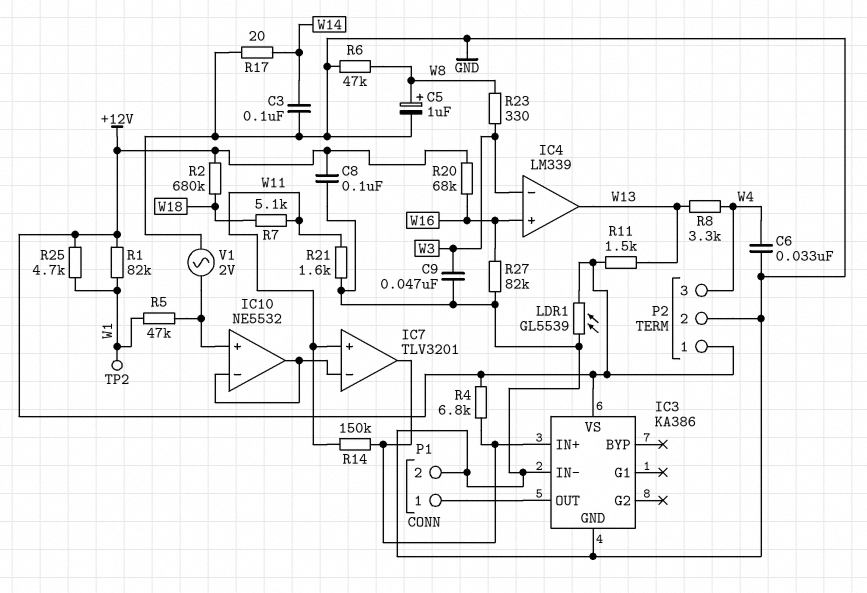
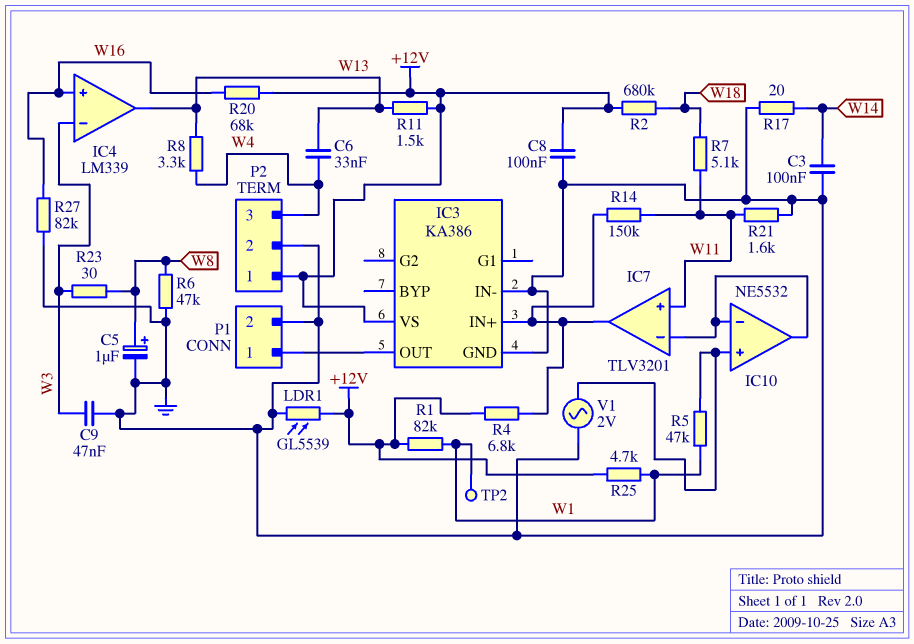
C6: 33nF (GND, W4) -> 33nF (W4, W13)
R23: 330 (W3, W8) -> 30 (W3, W8)

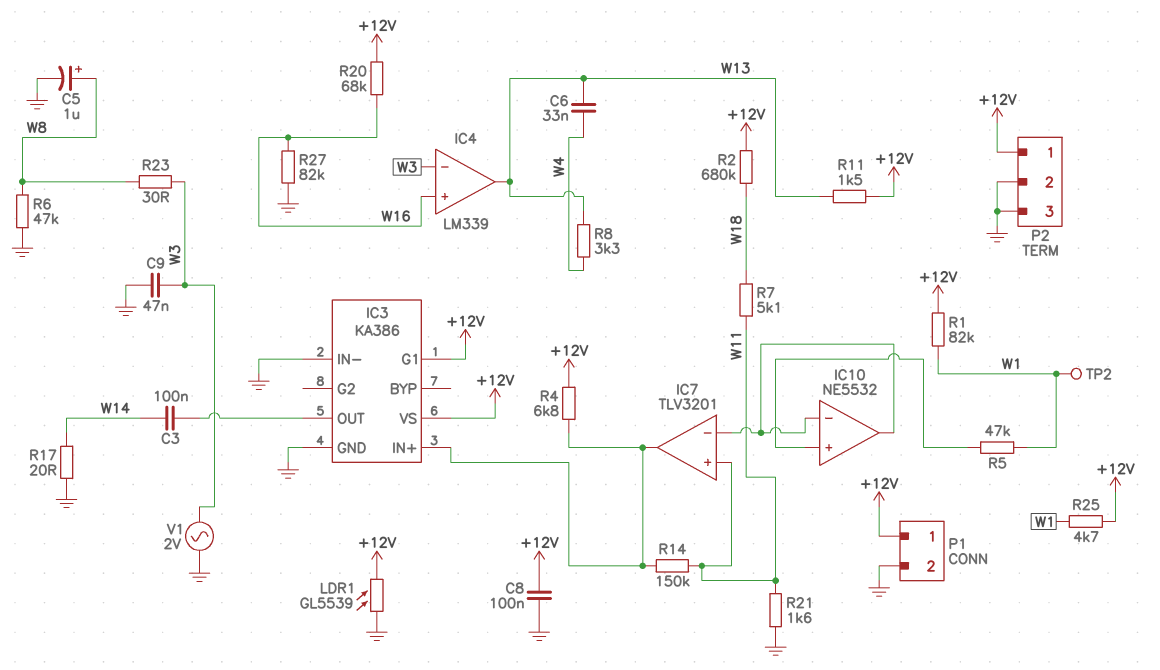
C3: 100nF (GND, W14) -> 100nF (IC3/OUT, W14)
IC3 pin G1: none -> +12V
P1 pin 1: IC3/OUT -> +12V
P2 pin 3: W4 -> GND
V1: AC 2V (GND, IC10/in+) -> AC 2V (GND, W3)

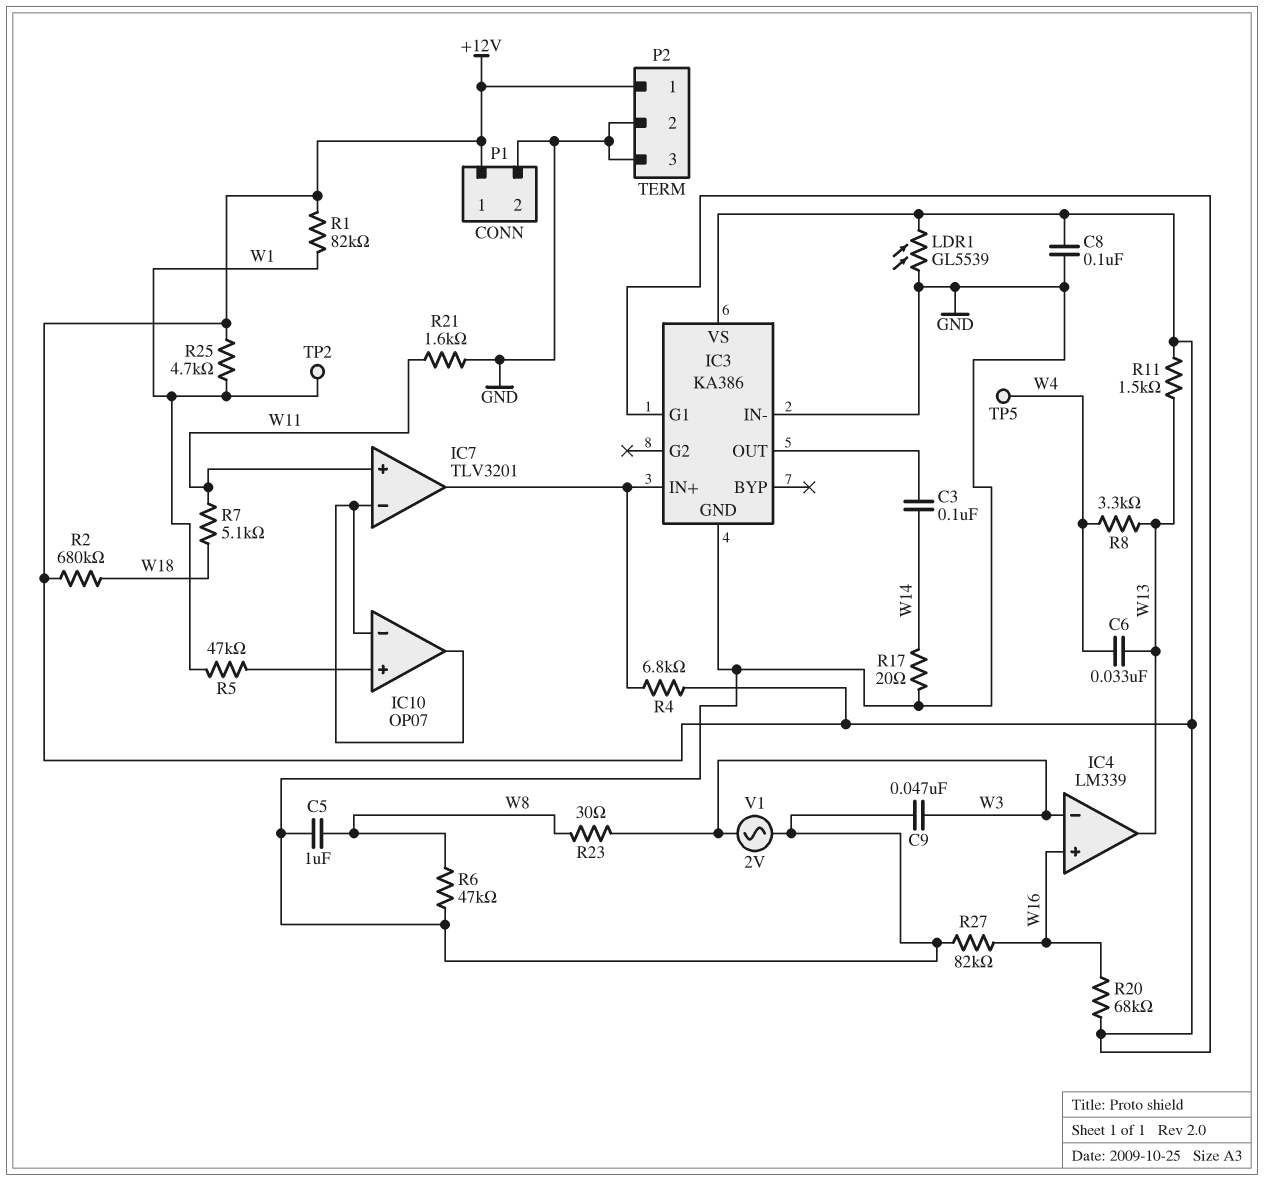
C5: 1uF (plus W8, minus GND) -> 1uF (GND, W8)
IC10: NE5532 -> OP07
R14: 150k (IC3/IN+, W11) -> none
TP5: none -> test point (W4)

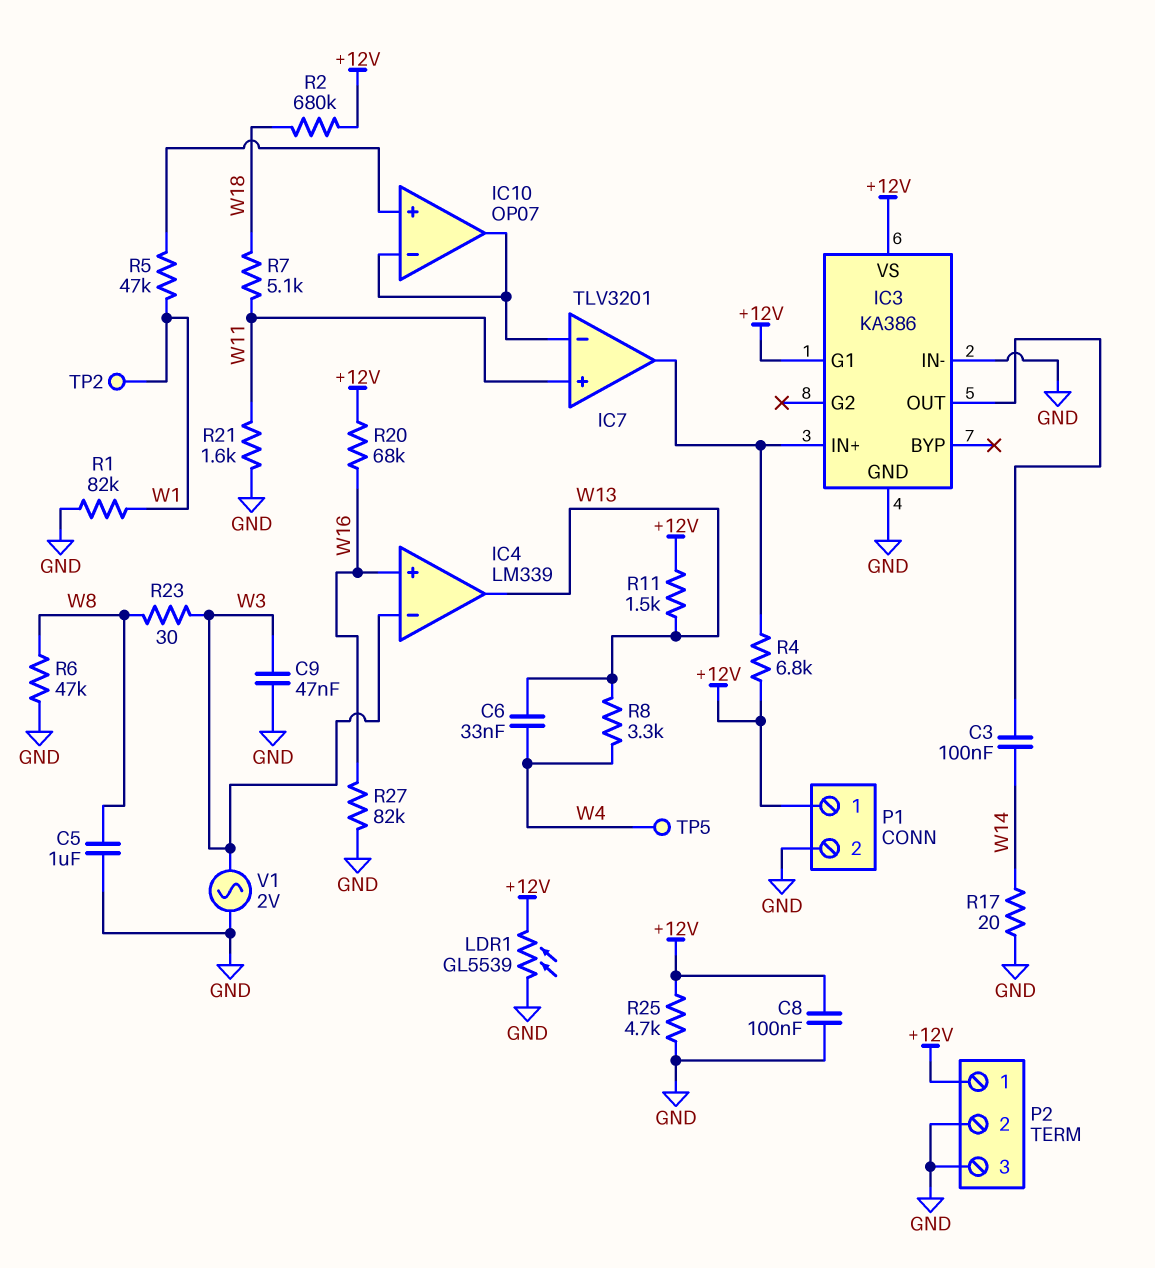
R1: 82k (+12V, W1) -> 82k (GND, W1)
R25: 4.7k (+12V, W1) -> 4.7k (+12V, GND)

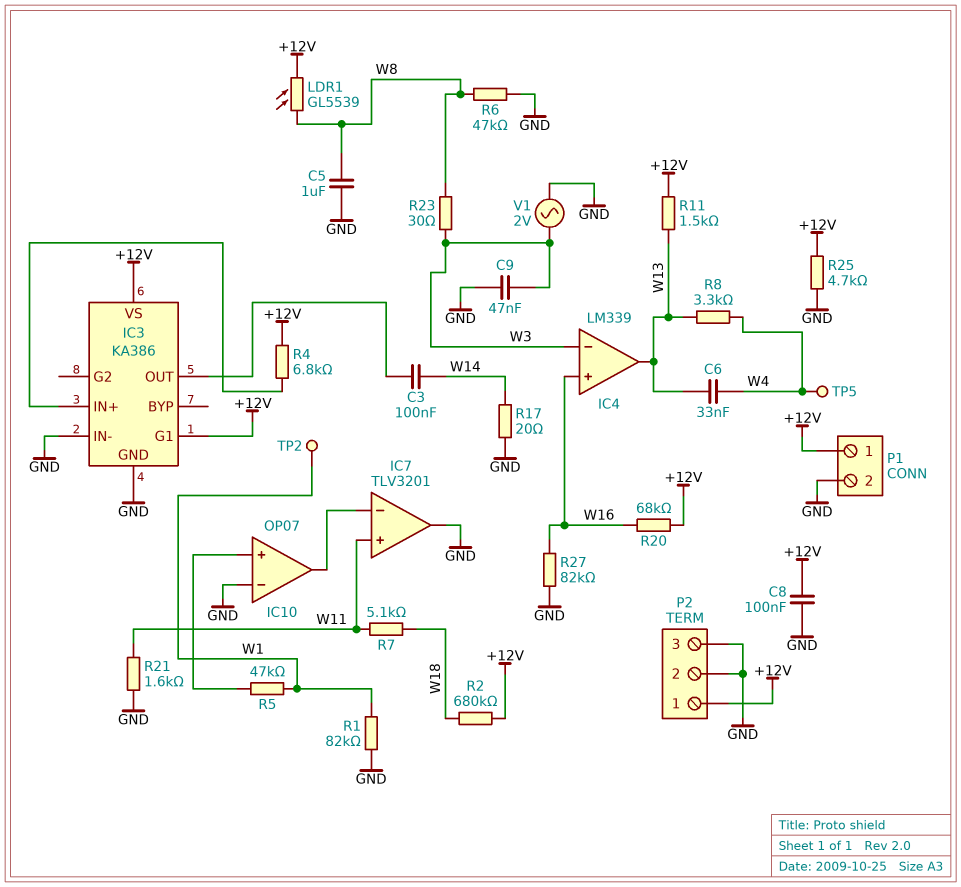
IC7 pin out: IC3/IN+ -> GND
IC10 pin in-: IC7/in- -> GND
LDR1: GL5539 (+12V, GND) -> GL5539 (+12V, W8)

